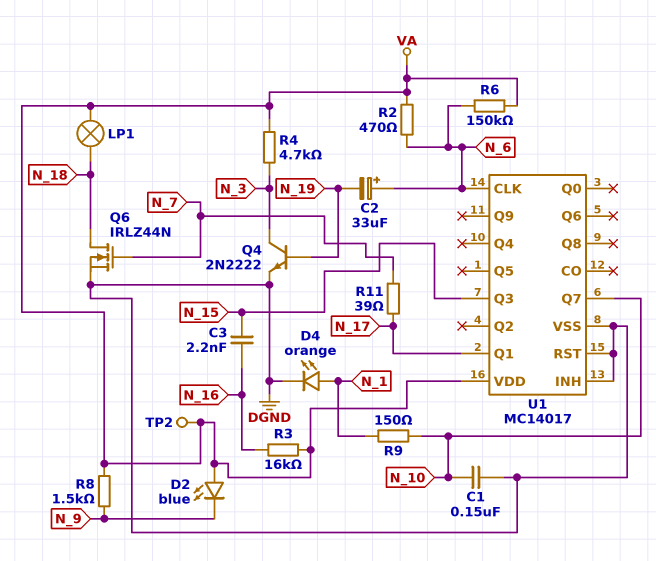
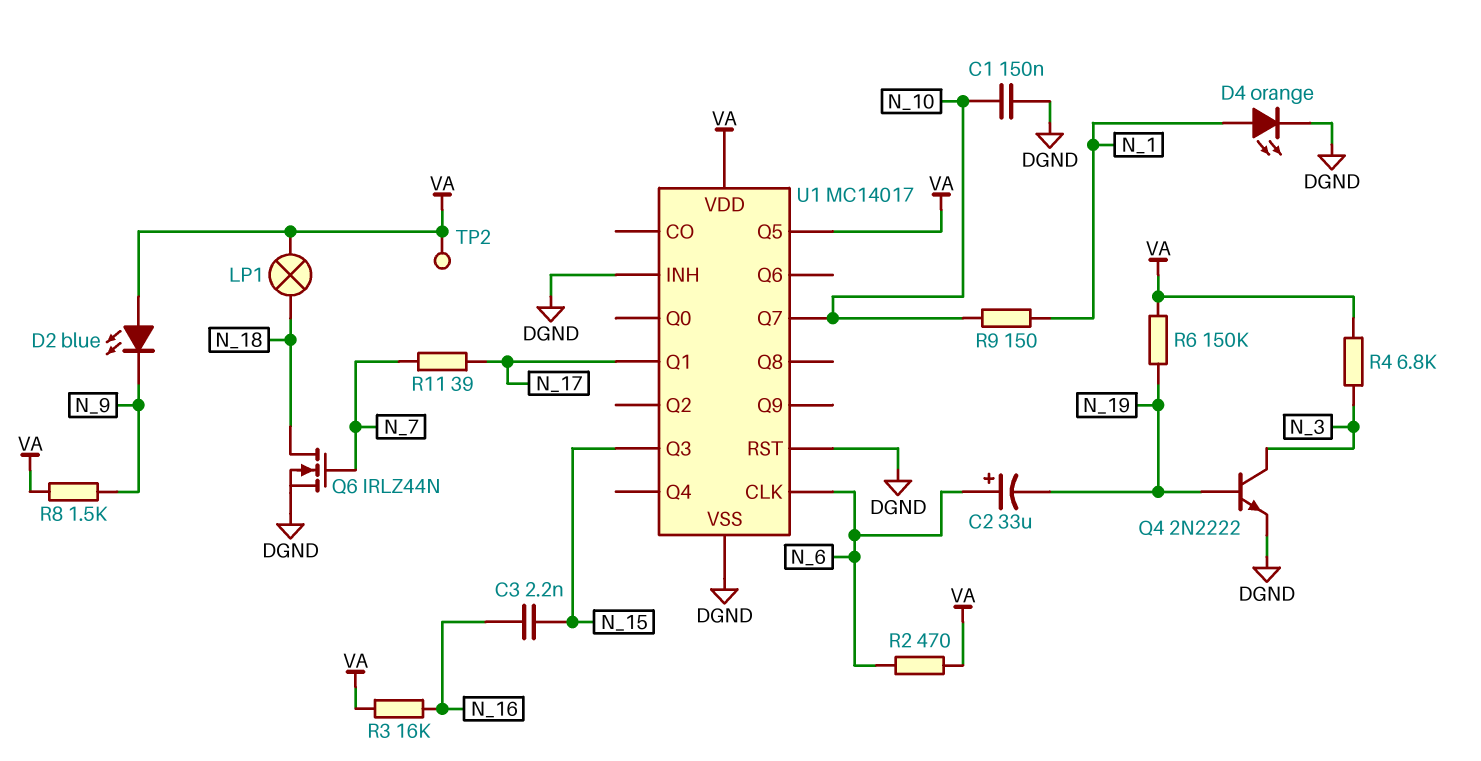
R4: 4.7k (N_3, VA) -> 6.8k (N_3, VA)
R6: 150k (N_6, VA) -> 150k (N_19, VA)
U1 pin Q5: none -> VA

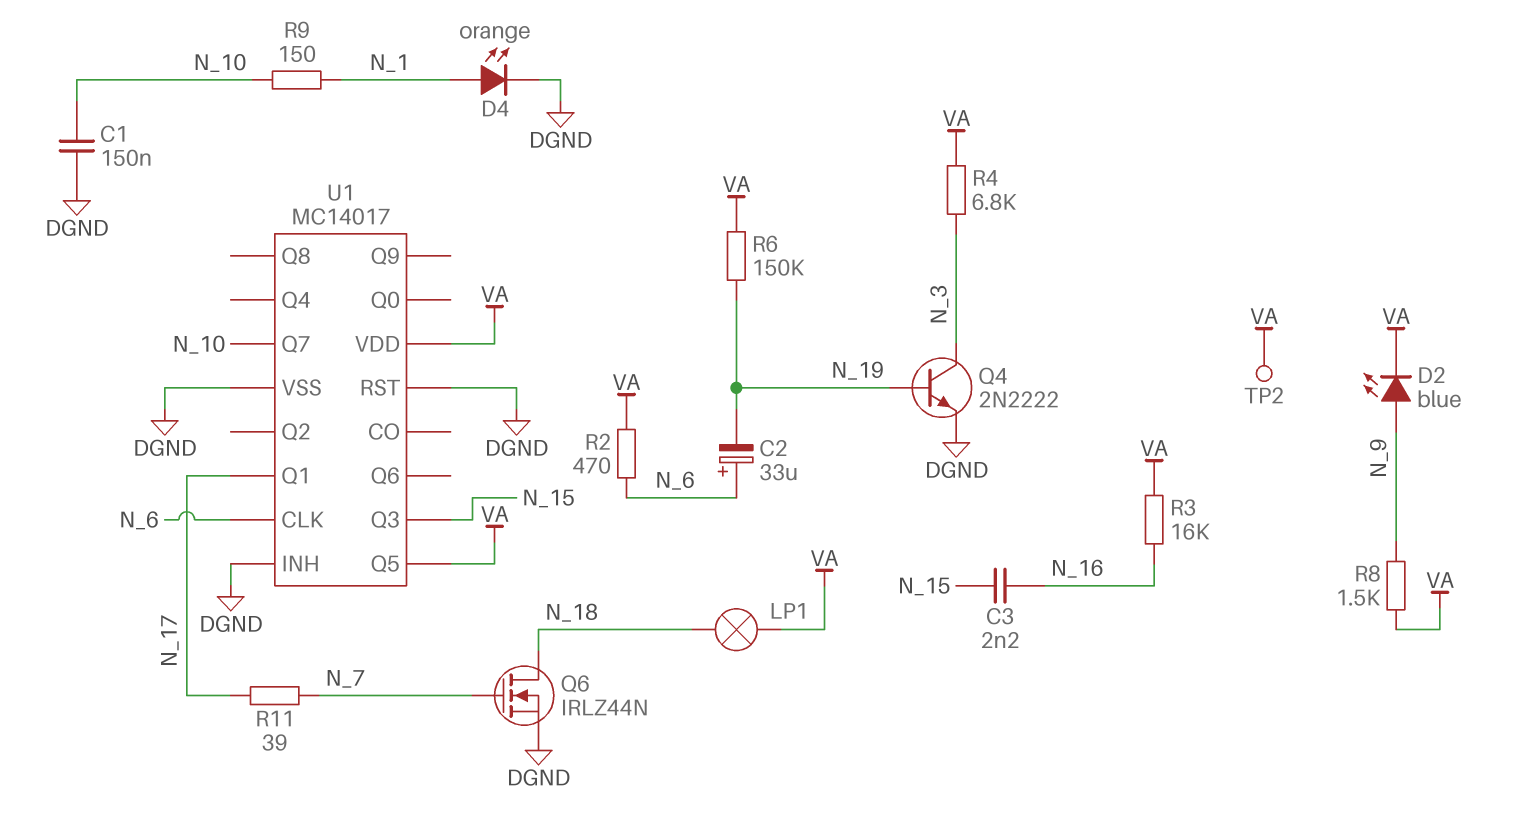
D2: LED blue (A VA, K N_9) -> LED blue (A N_9, K VA)

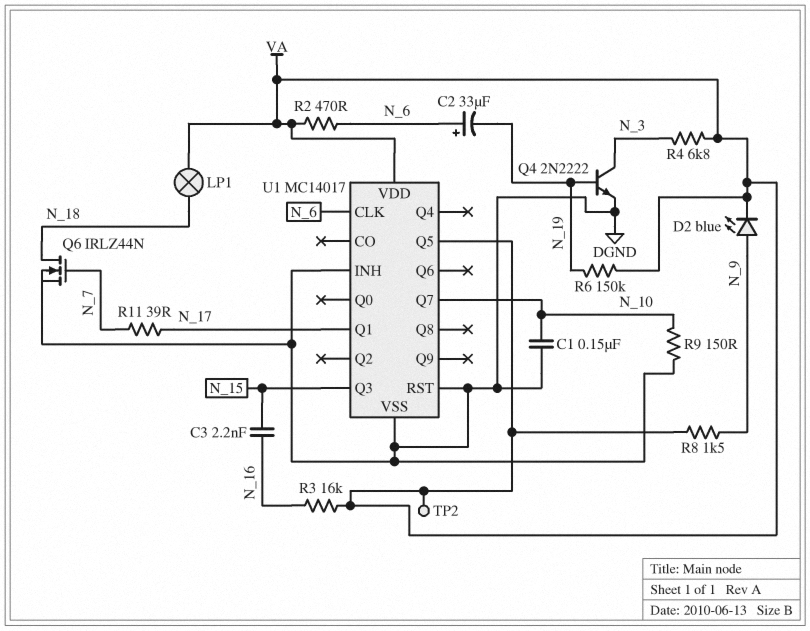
D4: LED orange (A N_1, K DGND) -> none
R9: 150 (N_1, N_10) -> 150 (DGND, N_10)

